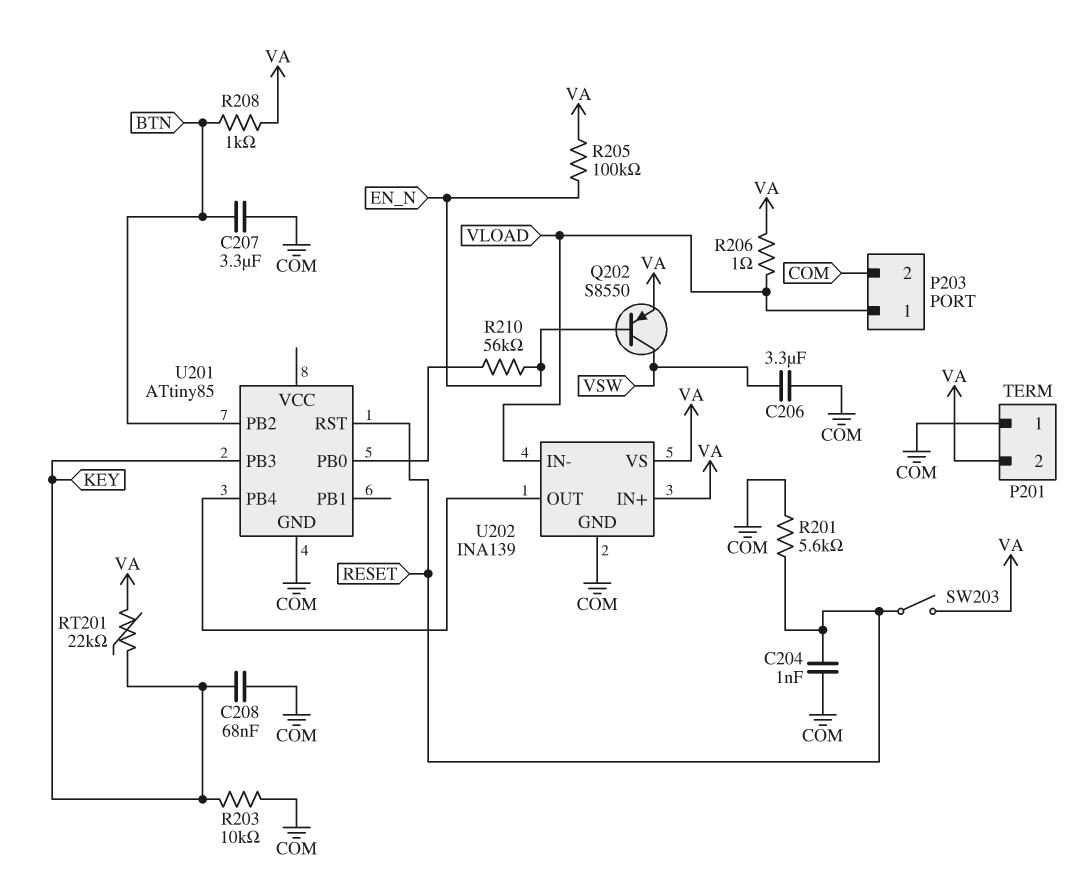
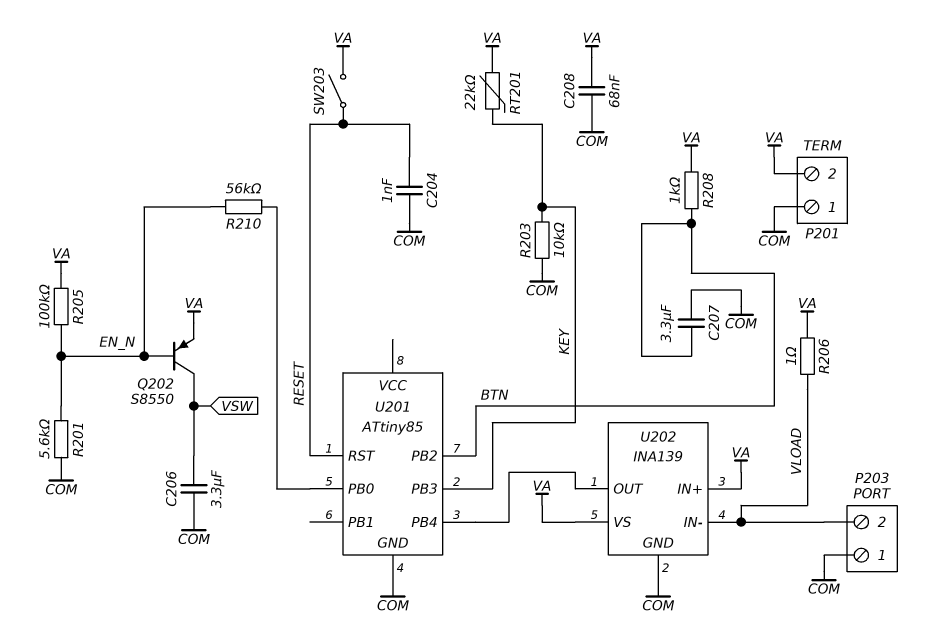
C208: 68nF (COM, KEY) -> 68nF (COM, VA)
P203 pin 1: VLOAD -> COM
P203 pin 2: COM -> VLOAD
R201: 5.6k (COM, RESET) -> 5.6k (COM, EN_N)

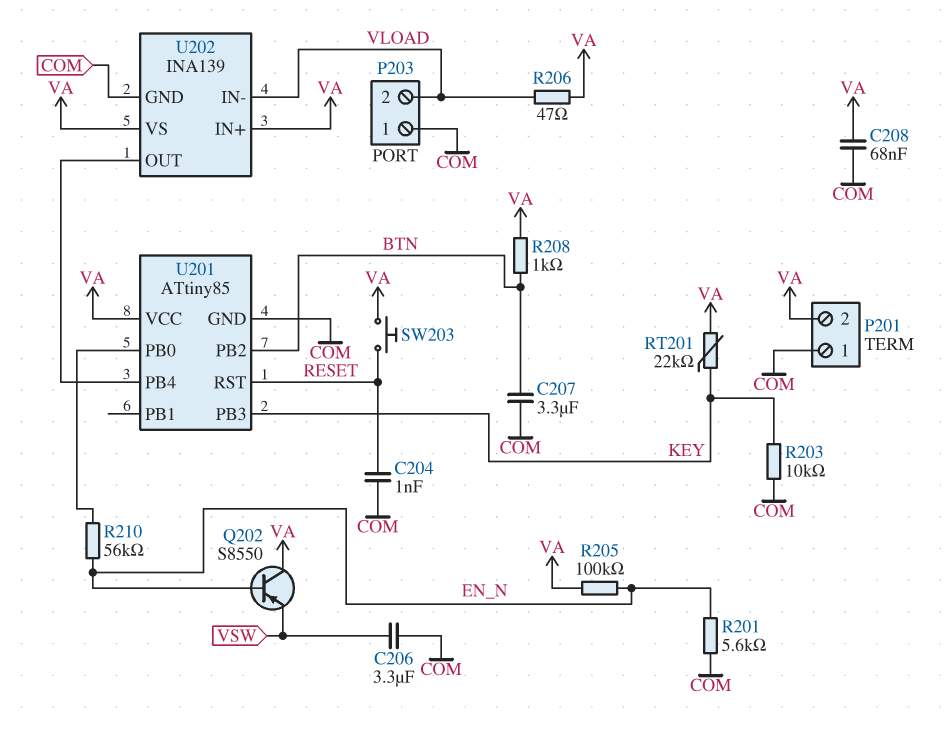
Q202: PNP S8550 (B EN_N, C VSW, E VA) -> PNP S8550 (B EN_N, C VA, E VSW)
R206: 1 (VA, VLOAD) -> 47 (VA, VLOAD)
SW203: switch (RESET, VA) -> button (RESET, VA)
U201 pin VCC: none -> VA

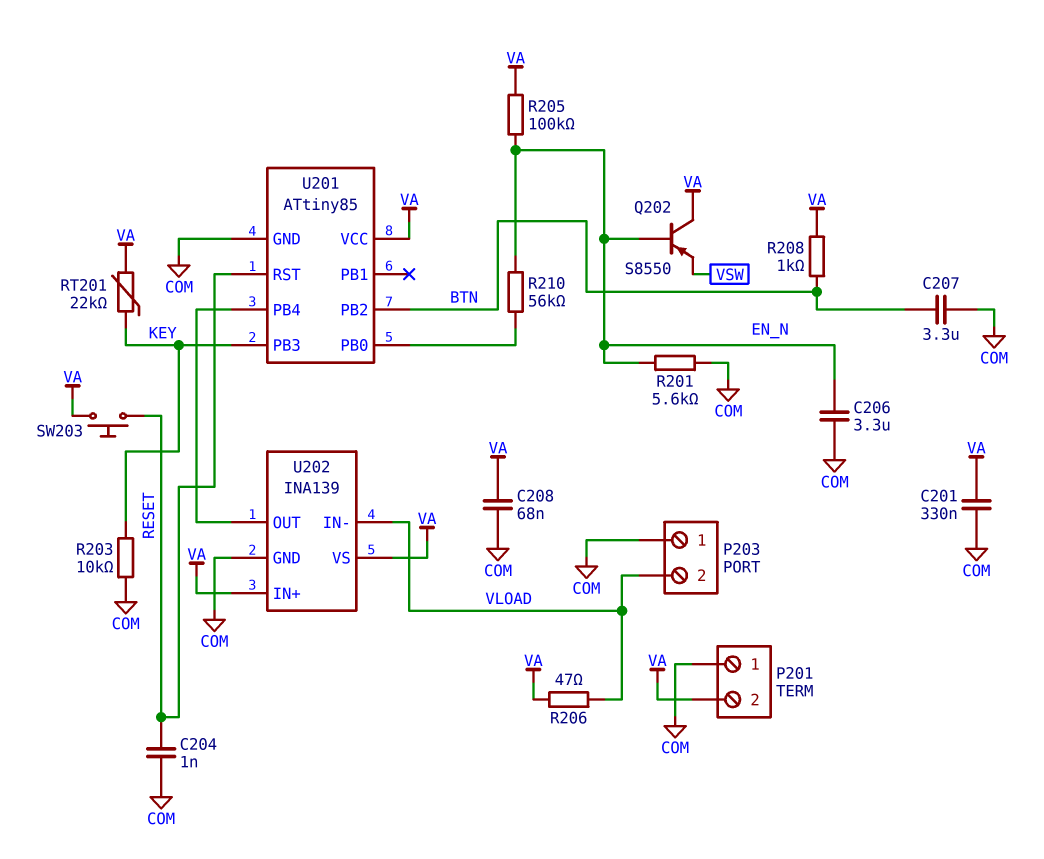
C201: none -> 330nF (COM, VA)
C206: 3.3uF (COM, VSW) -> 3.3uF (COM, EN_N)

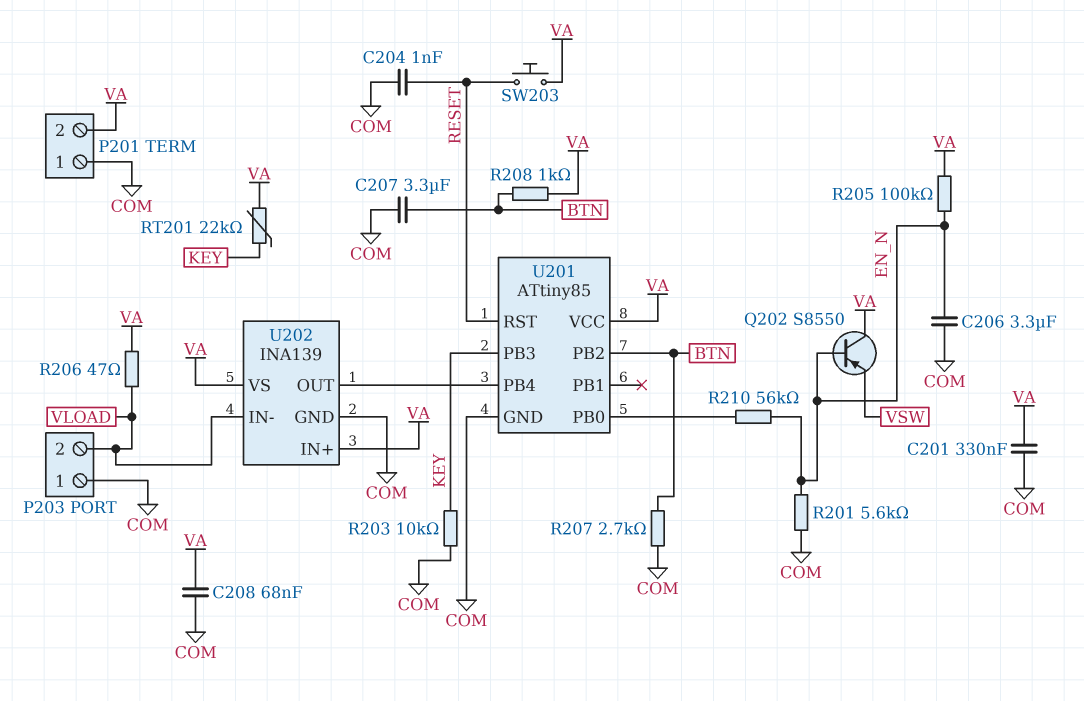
R207: none -> 2.7k (BTN, COM)

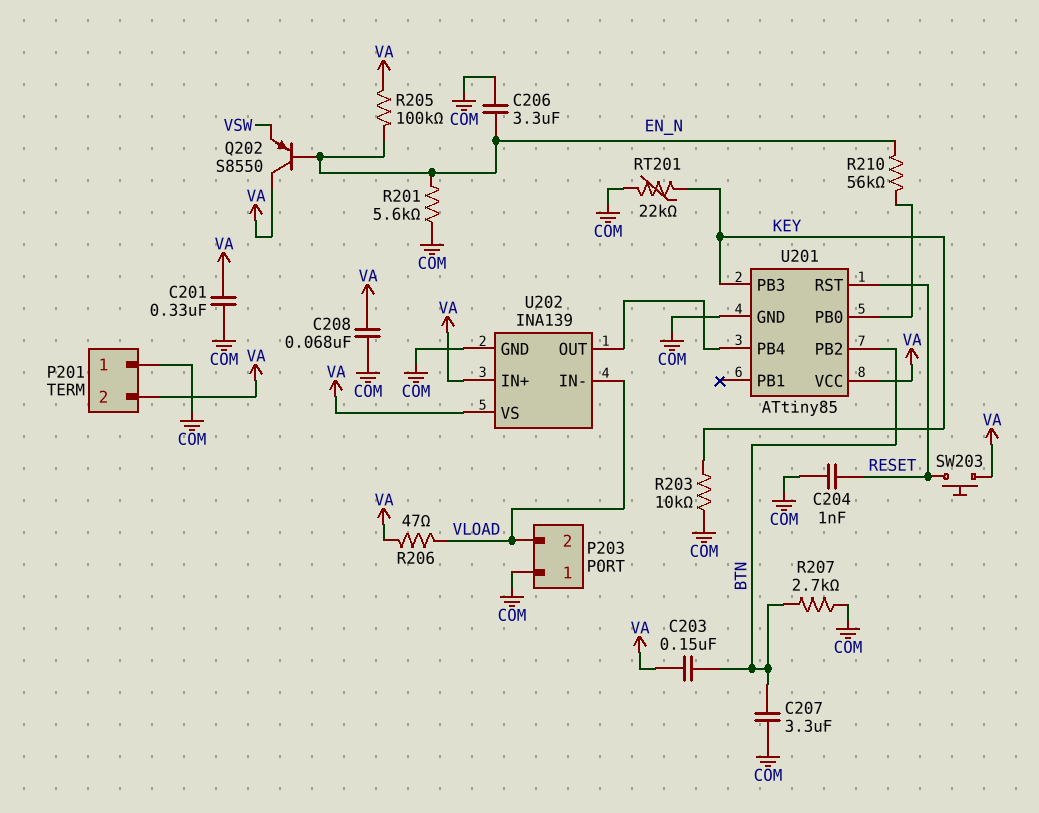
C203: none -> 150nF (BTN, VA)
R208: 1k (BTN, VA) -> none
RT201: 22k (KEY, VA) -> 22k (COM, KEY)

